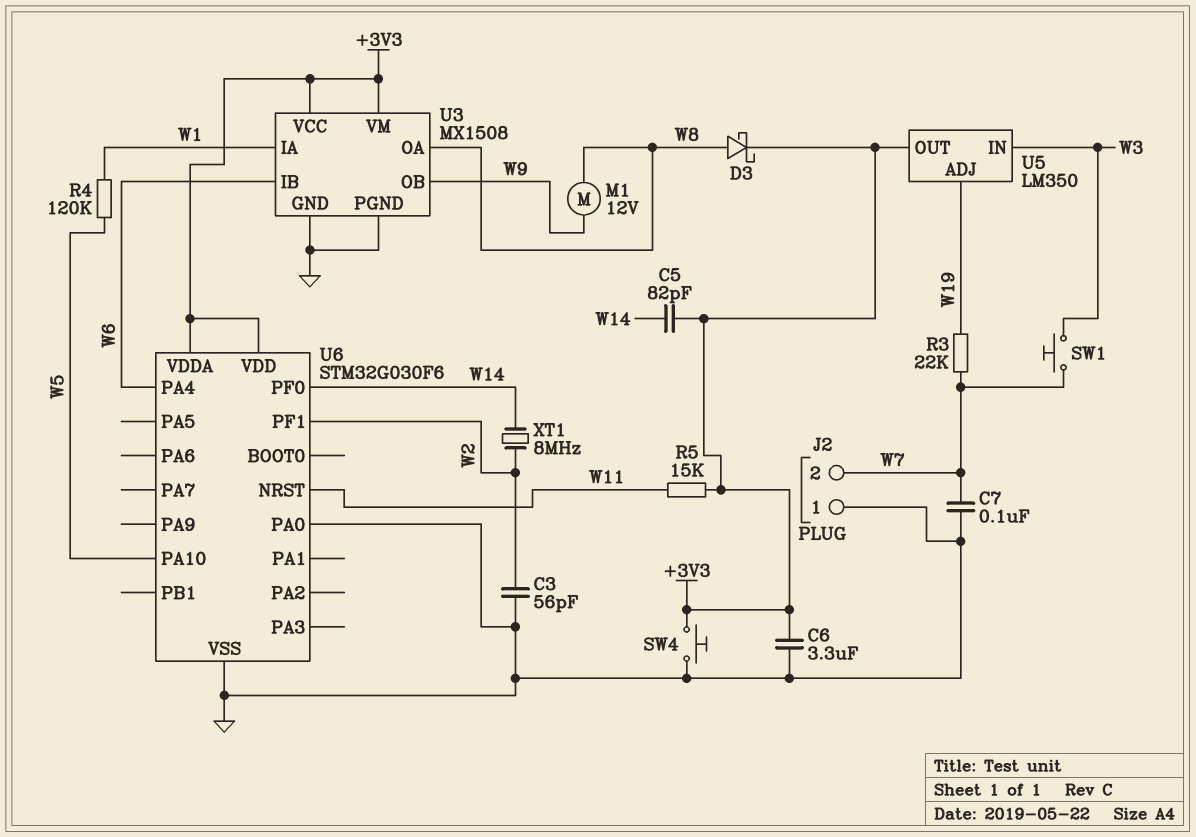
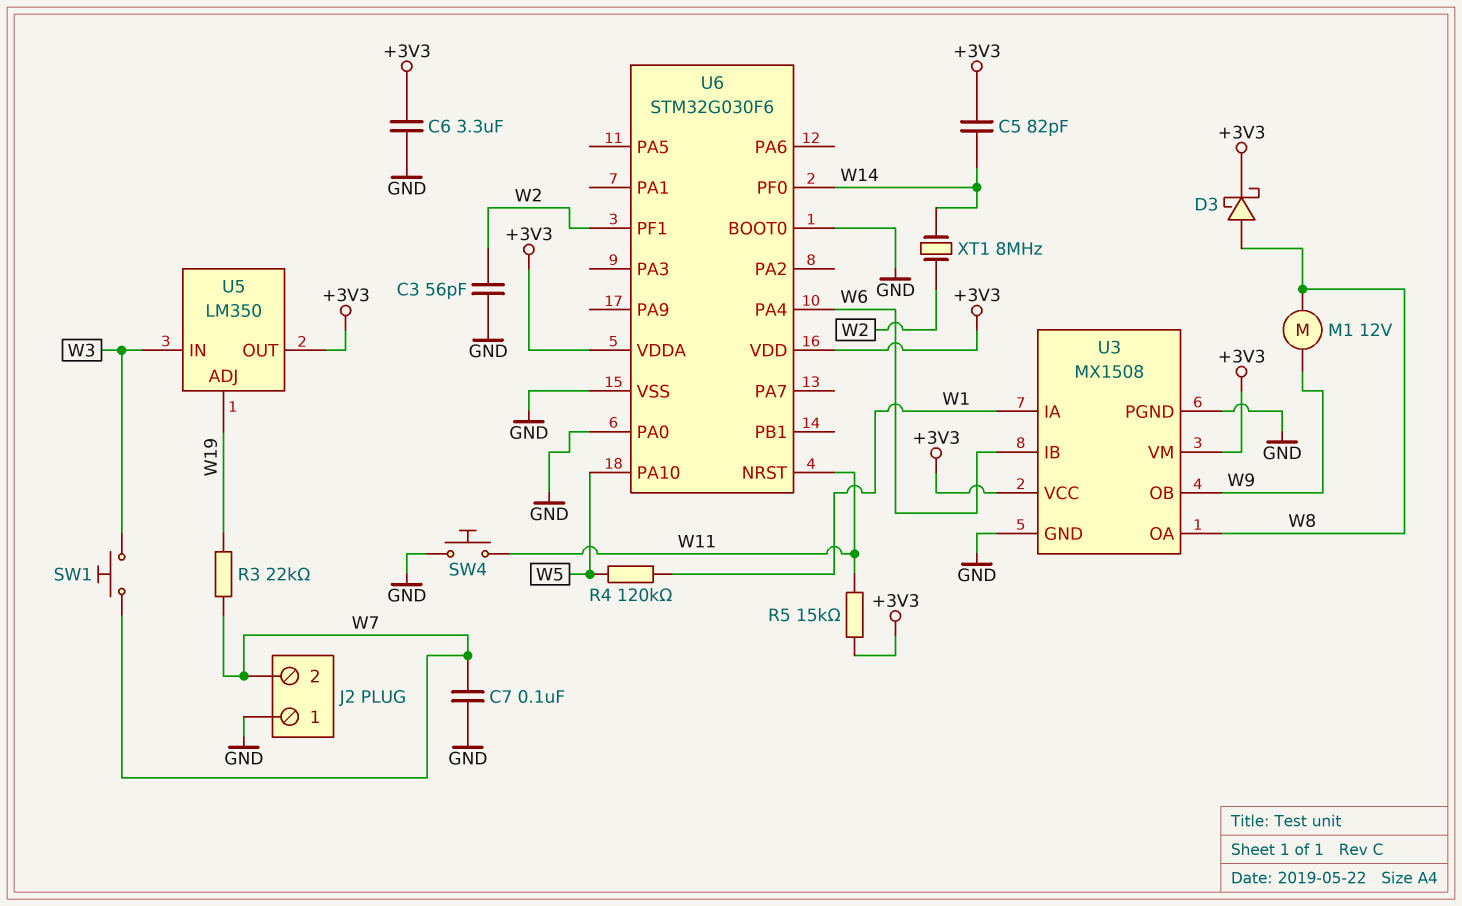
SW4: button (+3V3, GND) -> button (GND, W11)
U6 pin BOOT0: none -> GND

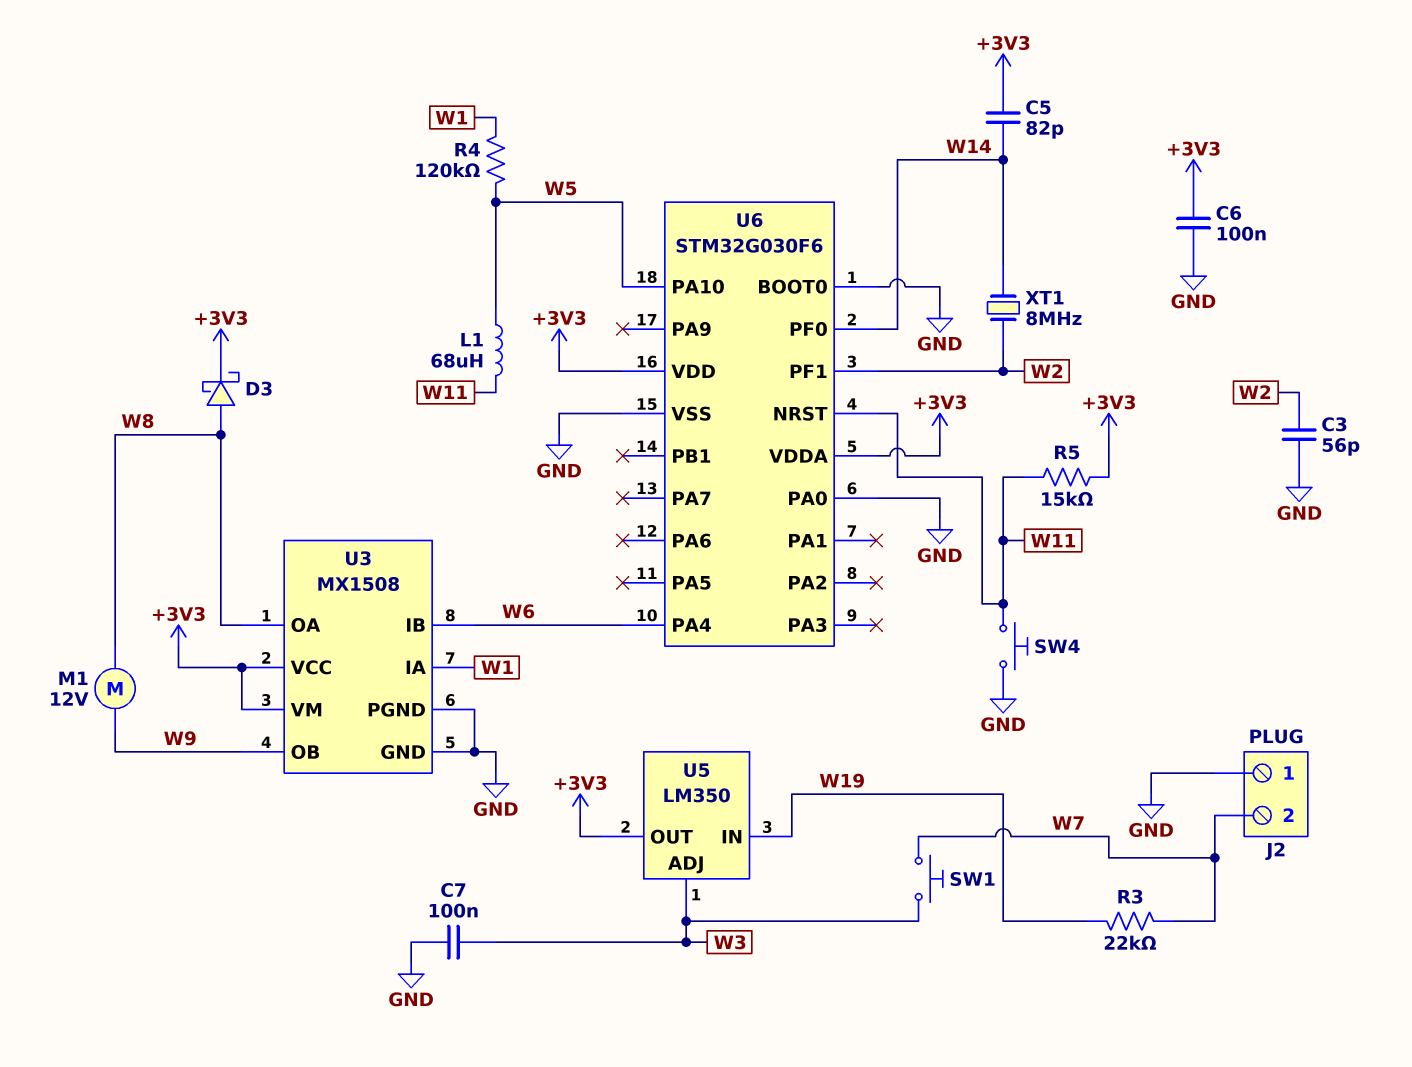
C6: 3.3uF (+3V3, GND) -> 100nF (+3V3, GND)
C7: 100nF (GND, W7) -> 100nF (GND, W3)
L1: none -> 68uH (W5, W11)
U5 pin ADJ: W19 -> W3
U5 pin IN: W3 -> W19

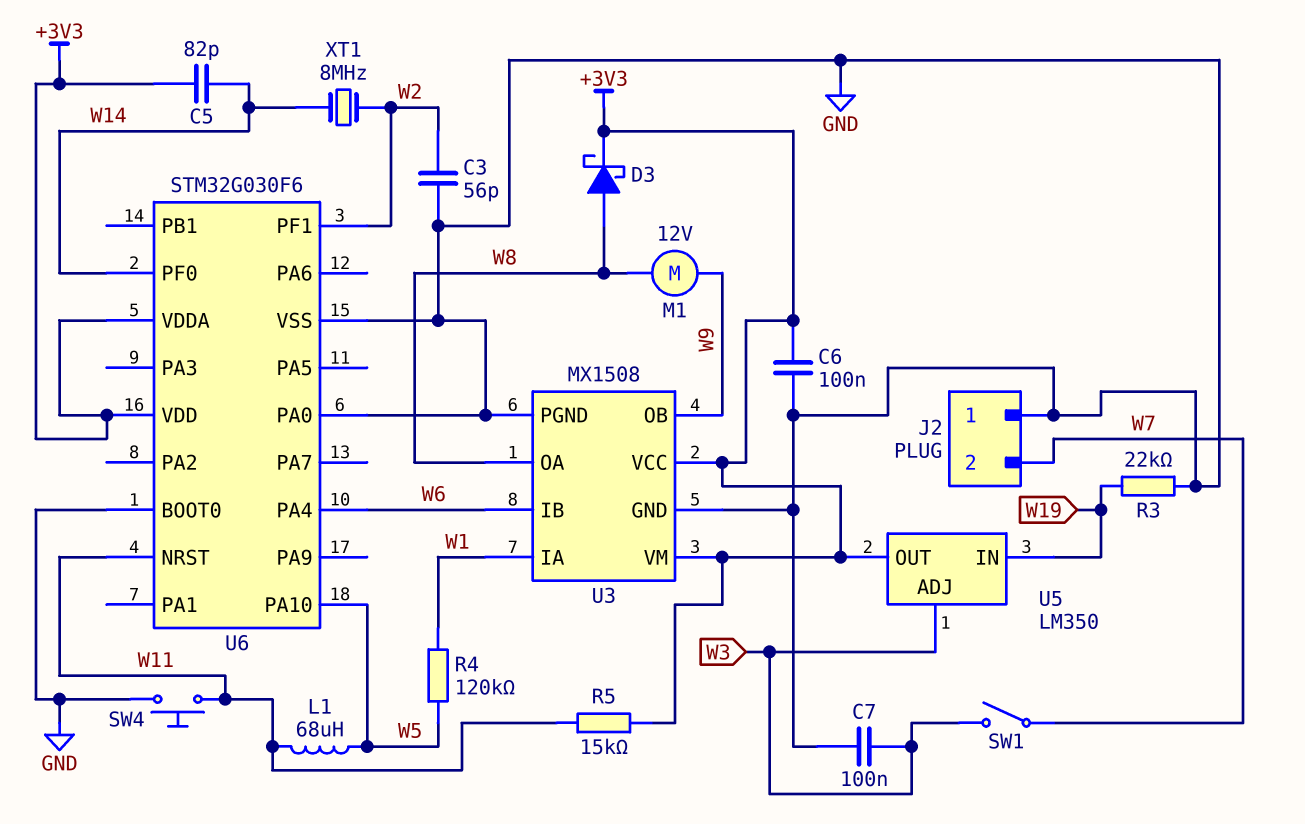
R3: 22k (W7, W19) -> 22k (GND, W19)
SW1: button (W3, W7) -> switch (W3, W7)

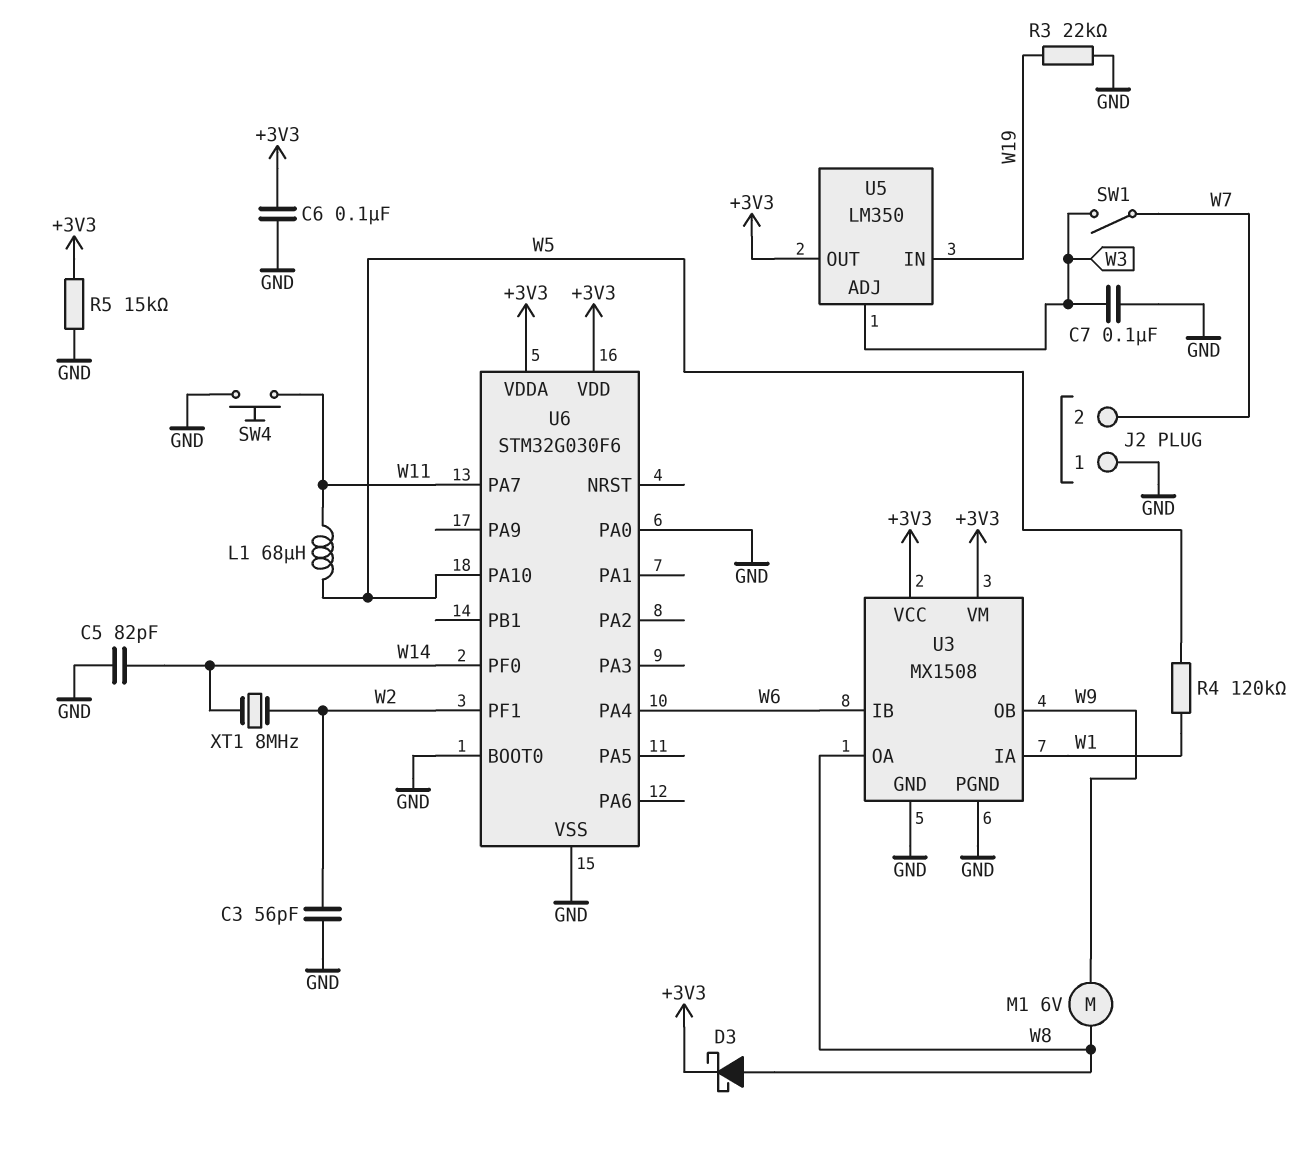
C5: 82pF (+3V3, W14) -> 82pF (GND, W14)
M1: motor 12V (W8, W9) -> motor 6V (W8, W9)
R5: 15k (+3V3, W11) -> 15k (+3V3, GND)
U6 pin NRST: W11 -> none
U6 pin PA7: none -> W11

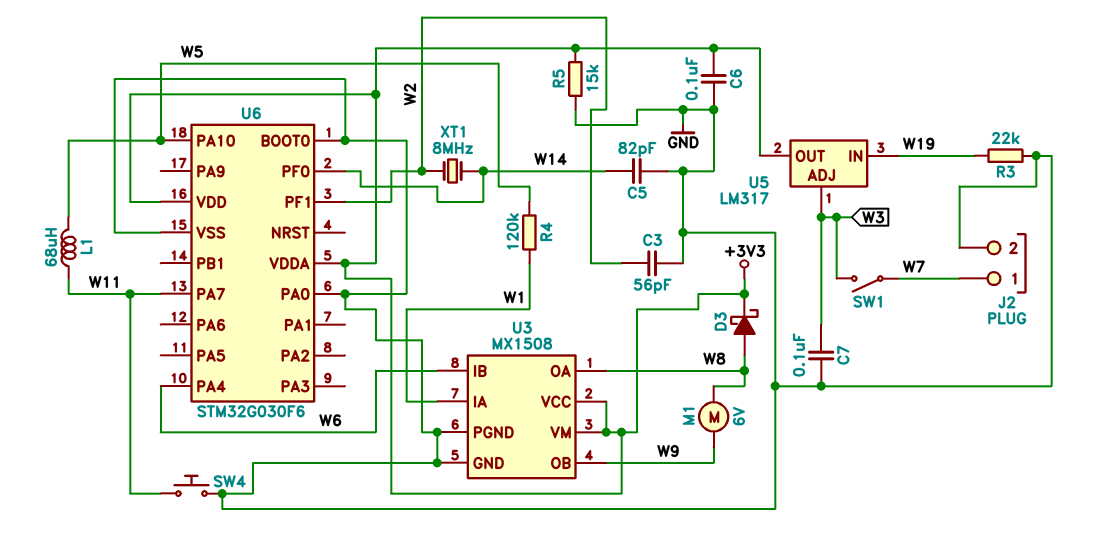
J2 pin 1: GND -> W7
J2 pin 2: W7 -> GND
U5: LM350 -> LM317

